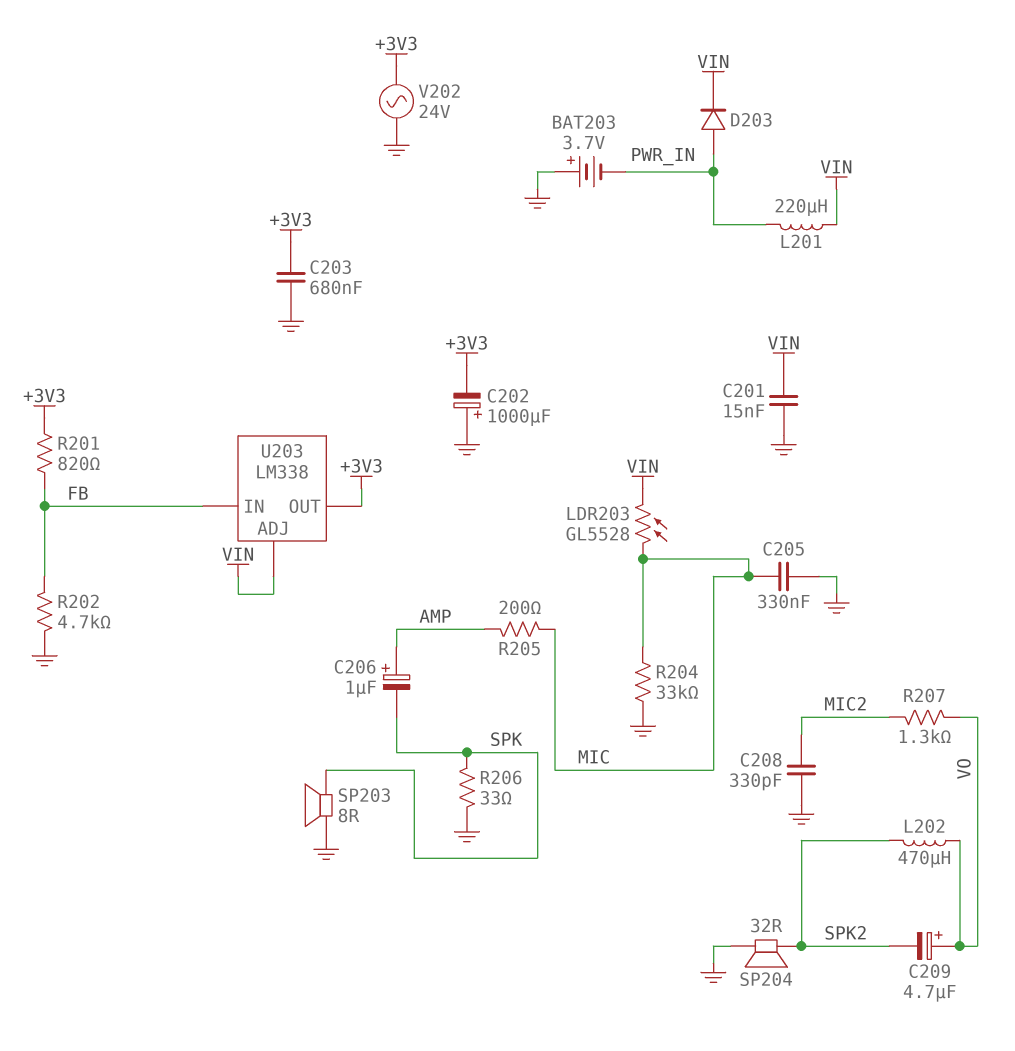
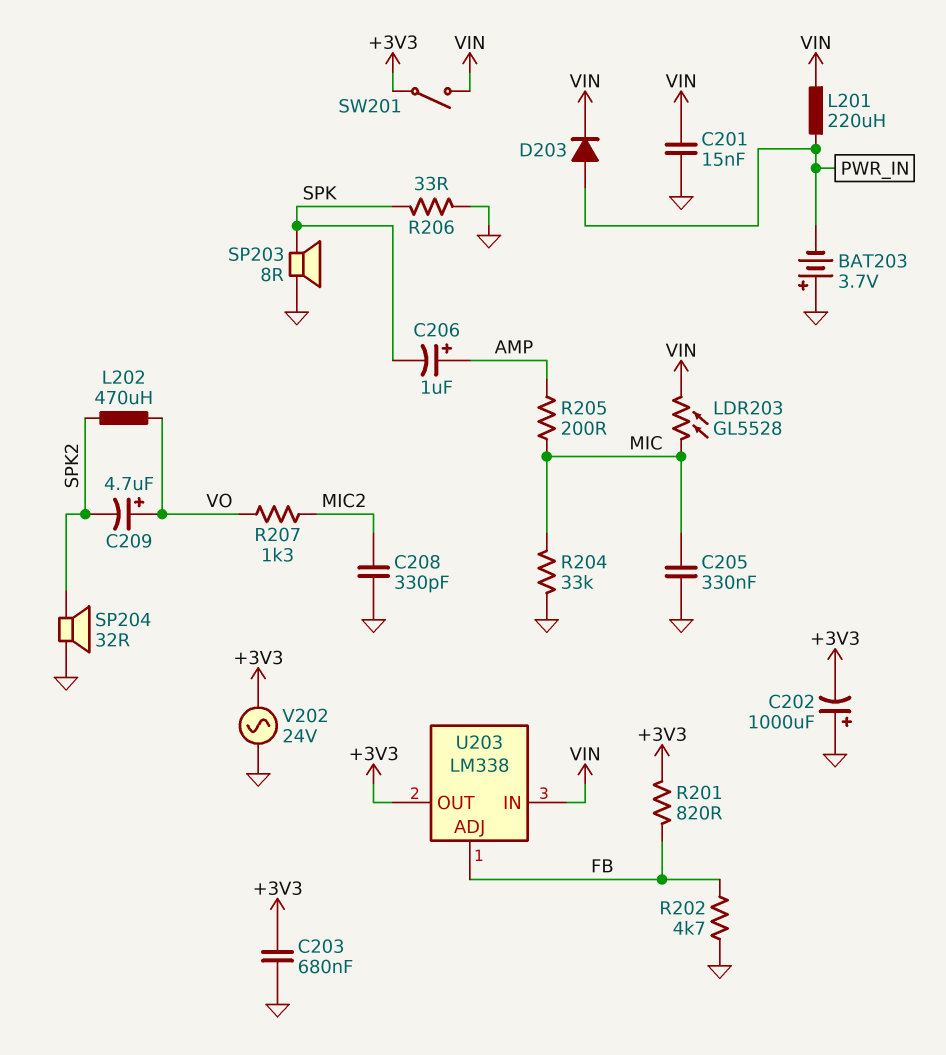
SW201: none -> switch (+3V3, VIN)
U203 pin ADJ: VIN -> FB
U203 pin IN: FB -> VIN

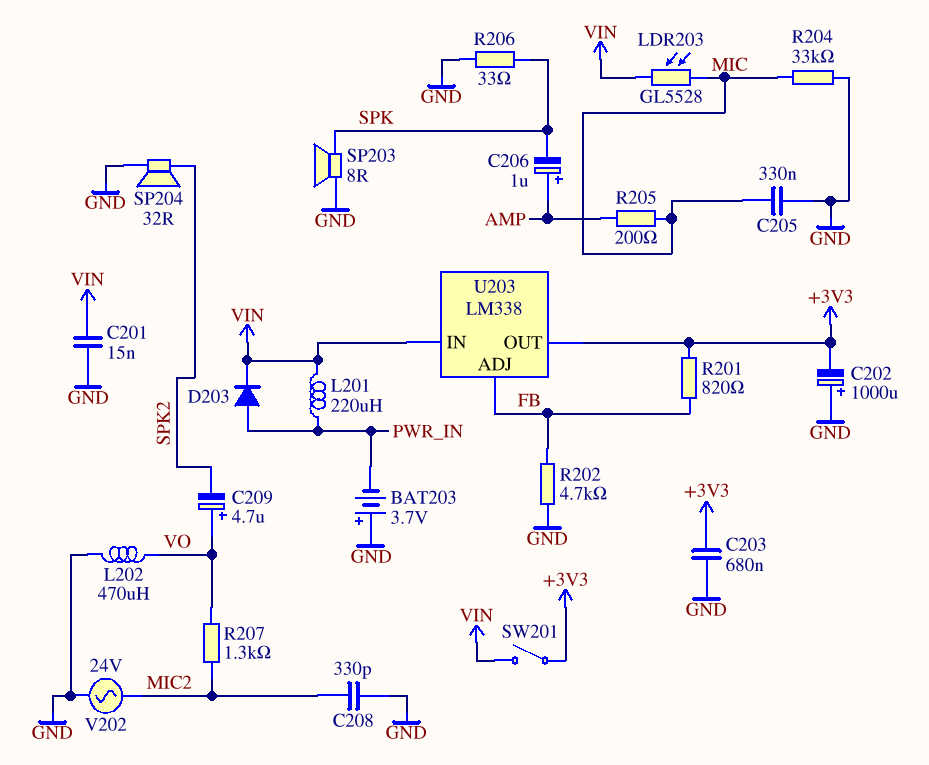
L202: 470uH (SPK2, VO) -> 470uH (GND, VO)
V202: AC 24V (+3V3, GND) -> AC 24V (GND, MIC2)

